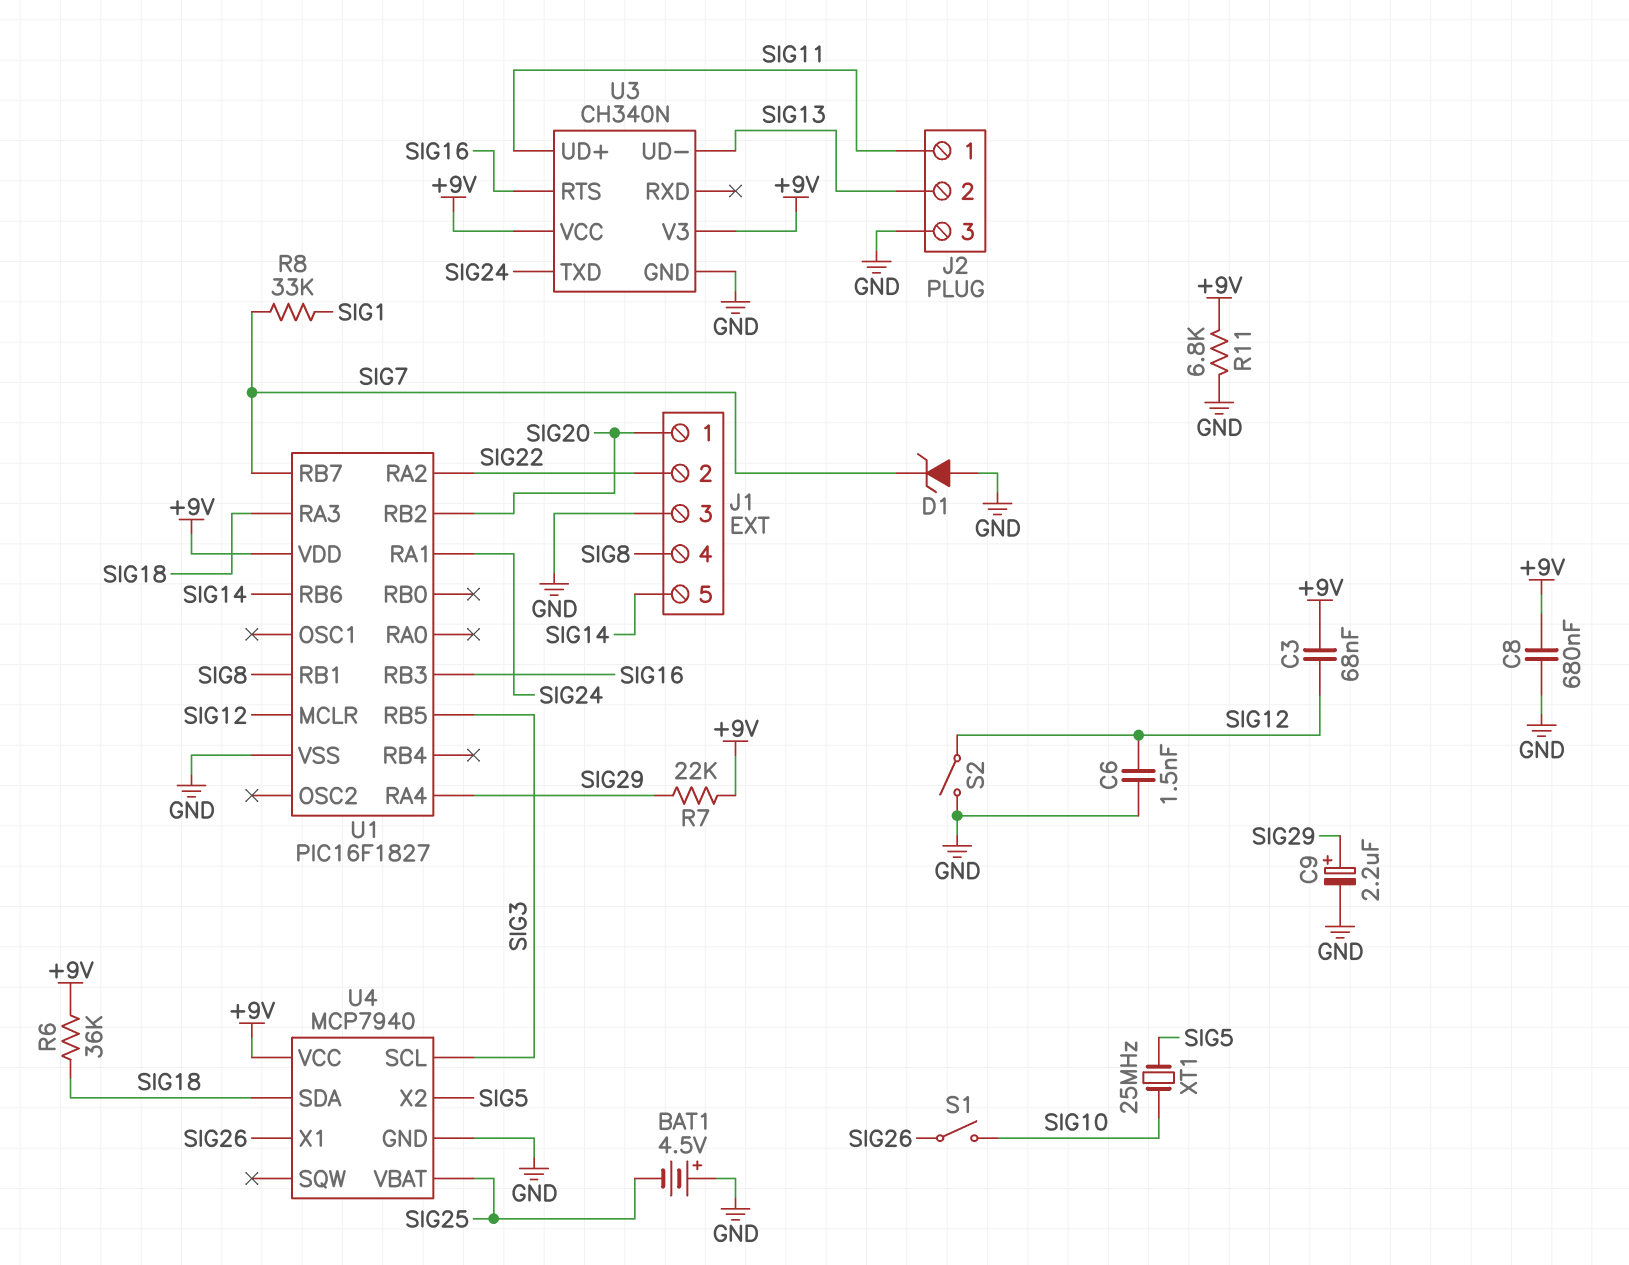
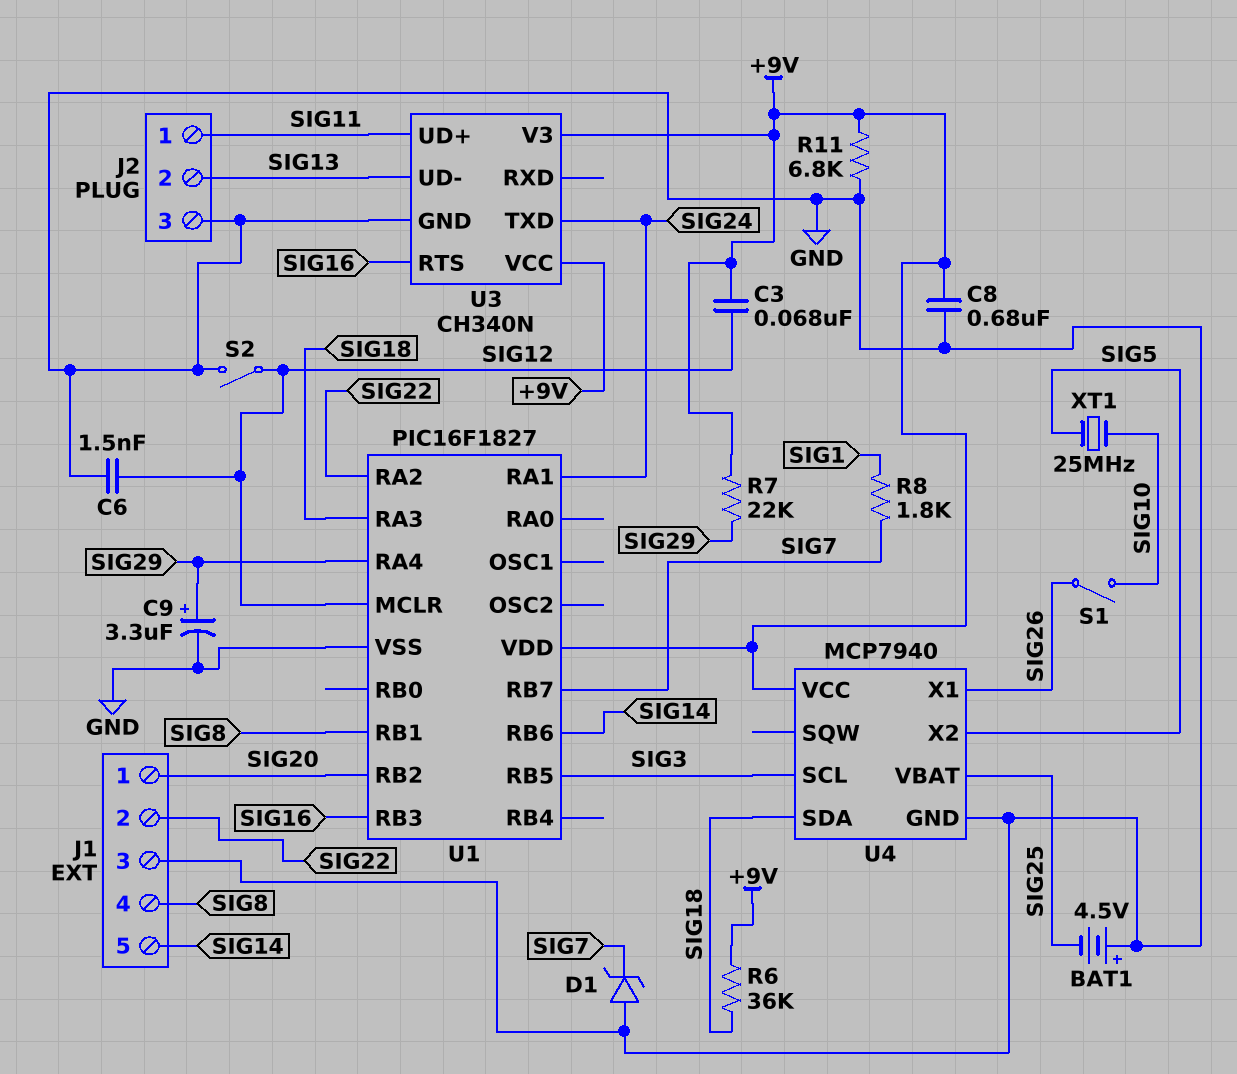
C9: 2.2uF (plus SIG29, minus GND) -> 3.3uF (plus SIG29, minus GND)
R8: 33k (SIG1, SIG7) -> 1.8k (SIG1, SIG7)

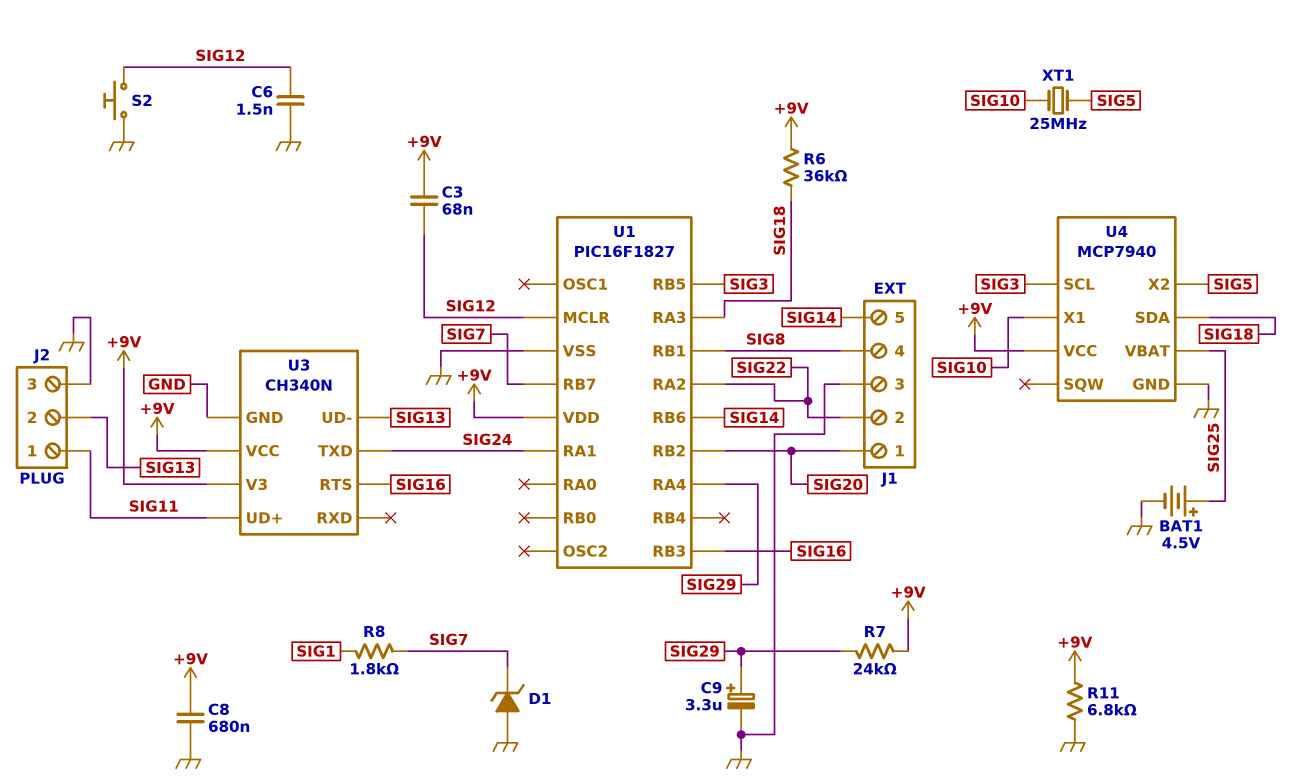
BAT1: 4.5V (plus GND, minus SIG25) -> 4.5V (plus SIG25, minus GND)
R7: 22k (+9V, SIG29) -> 24k (+9V, SIG29)
S1: switch (SIG10, SIG26) -> none
S2: switch (GND, SIG12) -> button (GND, SIG12)
U4 pin X1: SIG26 -> SIG10

